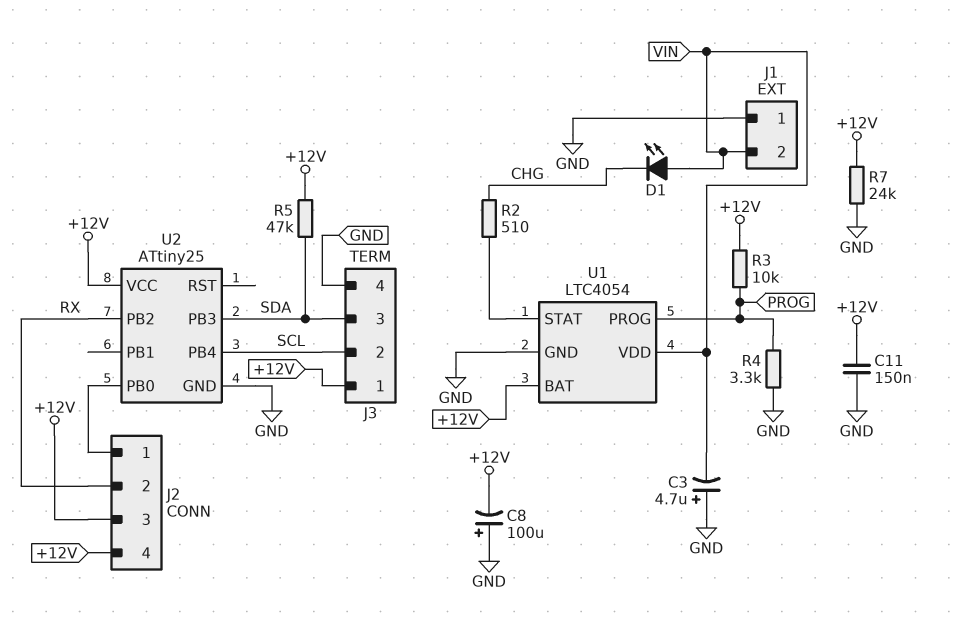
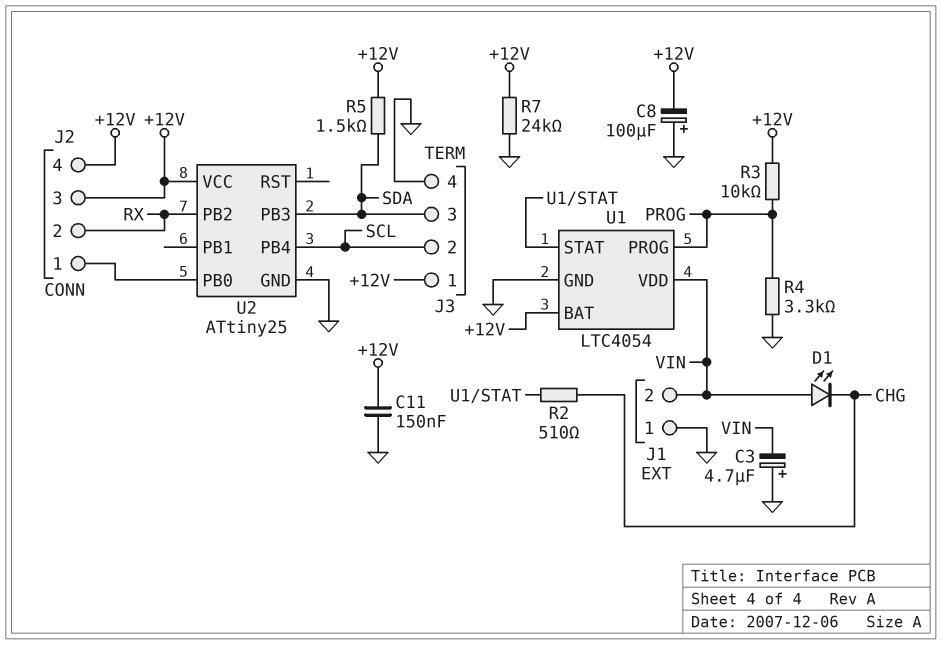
R5: 47k (+12V, SDA) -> 1.5k (+12V, SDA)

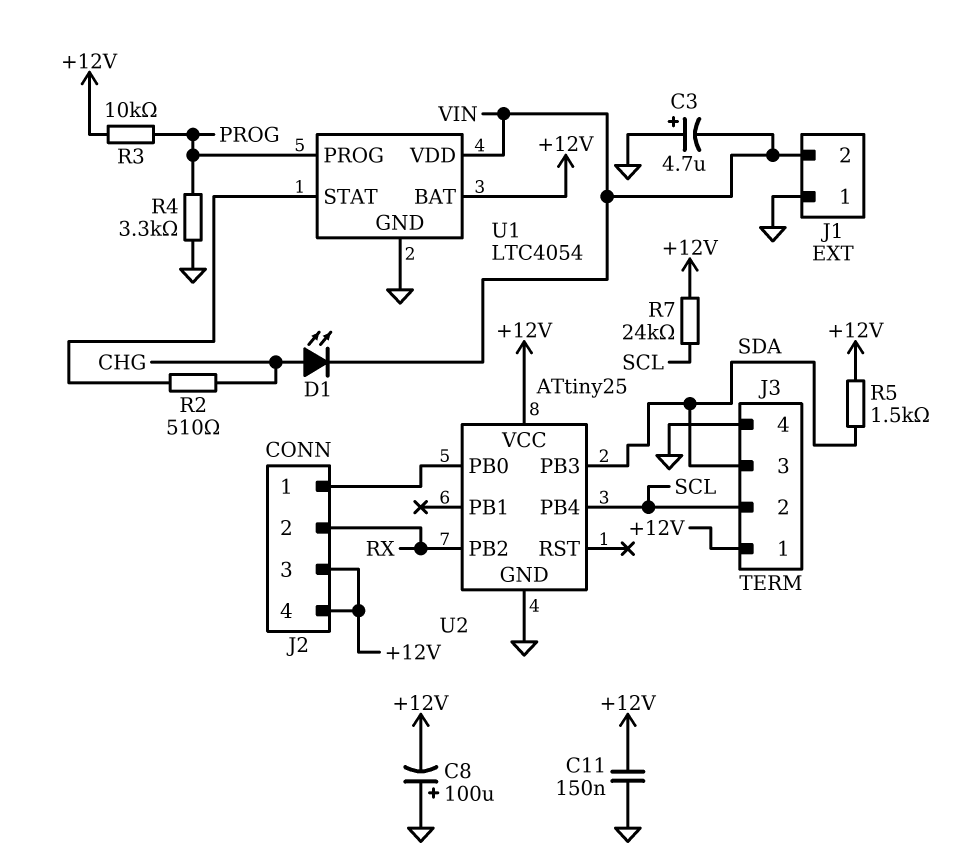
D1: LED (A VIN, K CHG) -> LED (A CHG, K VIN)
R7: 24k (+12V, GND) -> 24k (+12V, SCL)

